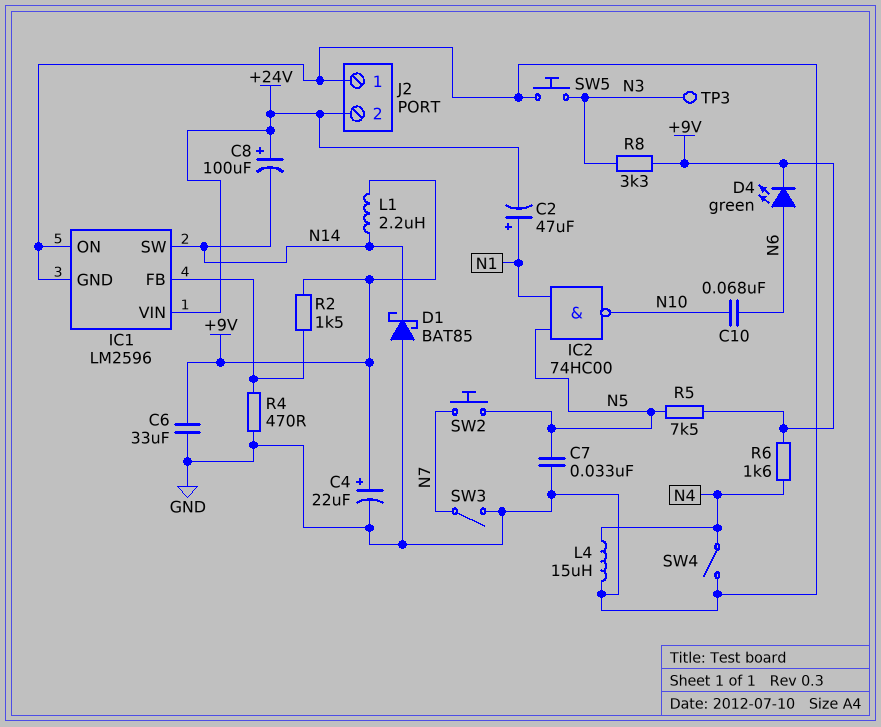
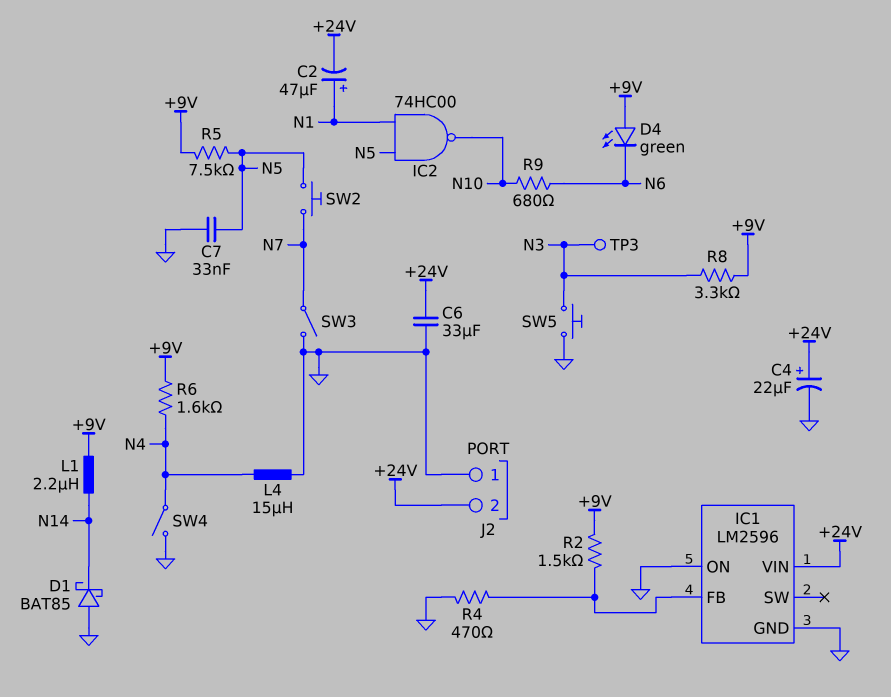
C4: 22uF (plus +9V, minus GND) -> 22uF (plus +24V, minus GND)
C6: 33uF (+9V, GND) -> 33uF (+24V, GND)
C8: 100uF (plus +24V, minus N14) -> none
C10: 68nF (N6, N10) -> none
D4: LED green (A N6, K +9V) -> LED green (A +9V, K N6)
IC1 pin SW: N14 -> none
R9: none -> 680 (N6, N10)

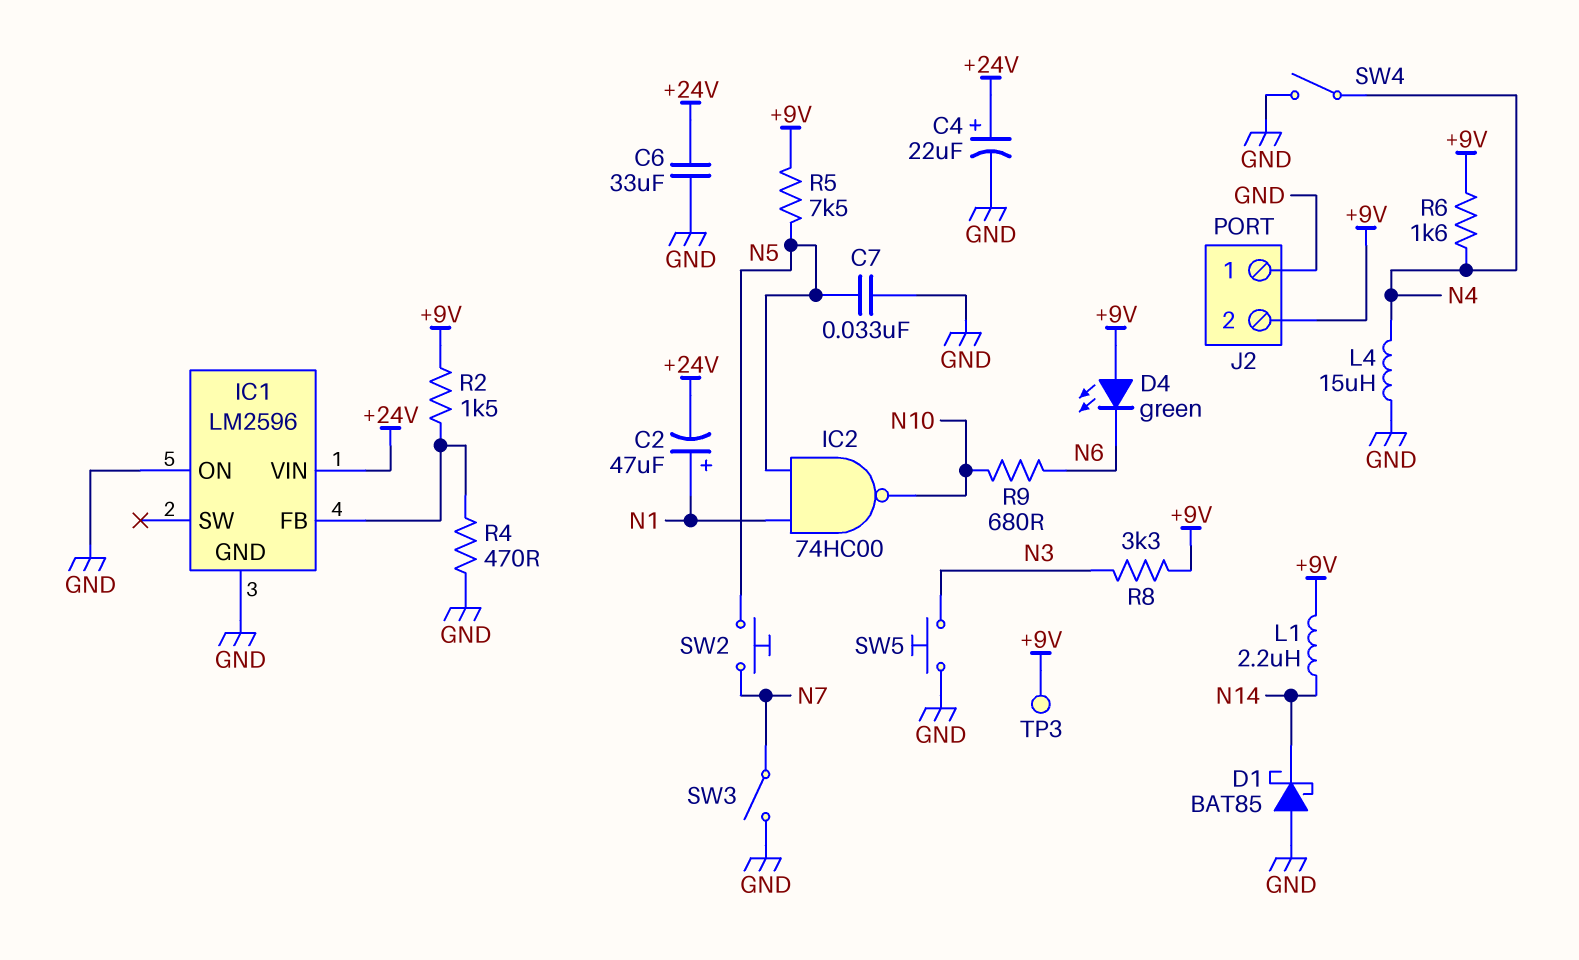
J2 pin 2: +24V -> +9V
TP3: test point (N3) -> test point (+9V)

